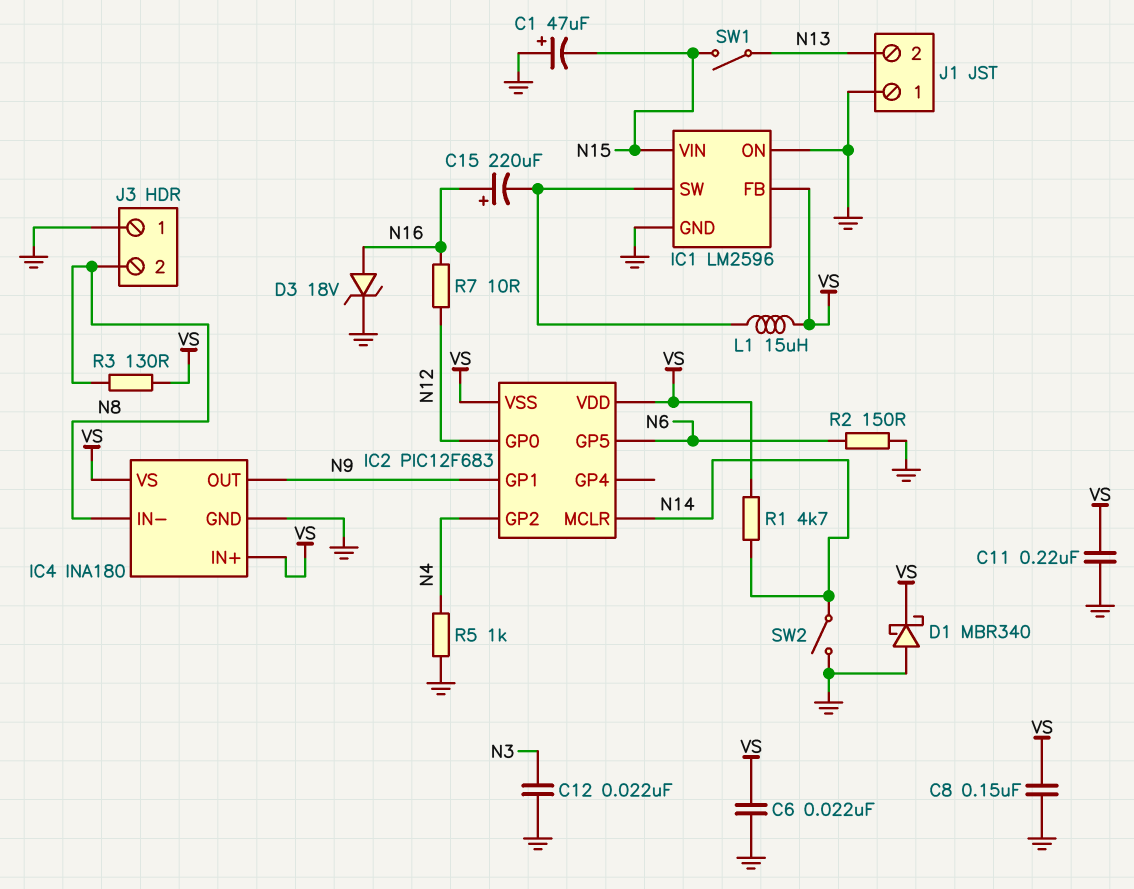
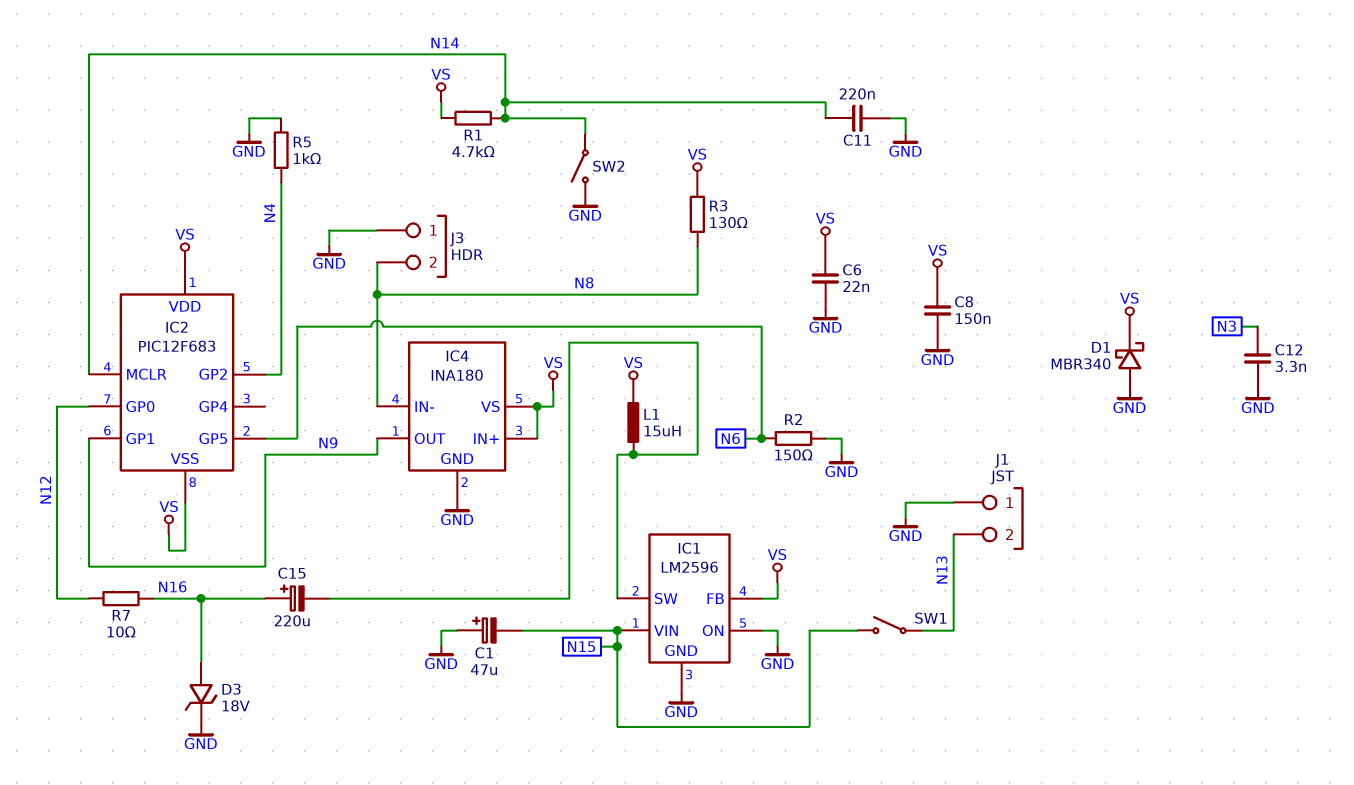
C11: 220nF (GND, VS) -> 220nF (GND, N14)
C12: 22nF (GND, N3) -> 3.3nF (GND, N3)

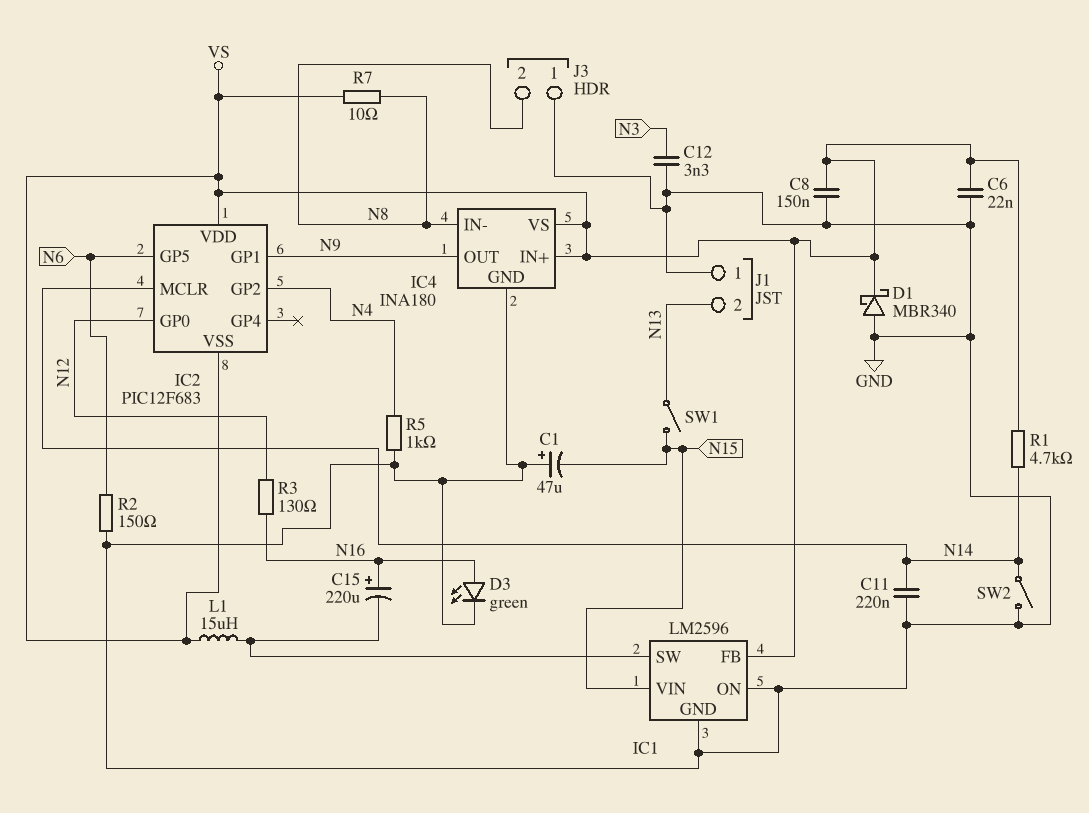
D3: zener 18V (A N16, K GND) -> LED green (A N16, K GND)
R3: 130 (N8, VS) -> 130 (N12, N16)
R7: 10 (N12, N16) -> 10 (N8, VS)

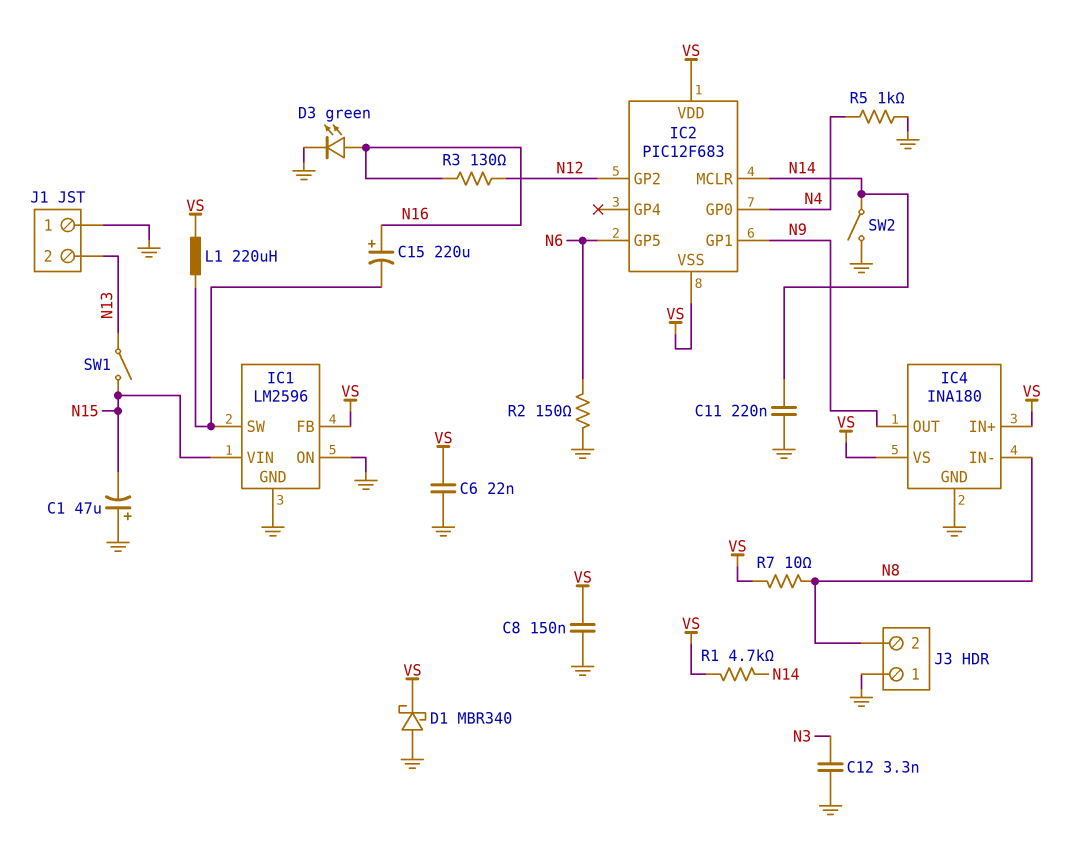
IC2 pin GP0: N12 -> N4
IC2 pin GP2: N4 -> N12
L1: 15uH (IC1/SW, VS) -> 220uH (IC1/SW, VS)

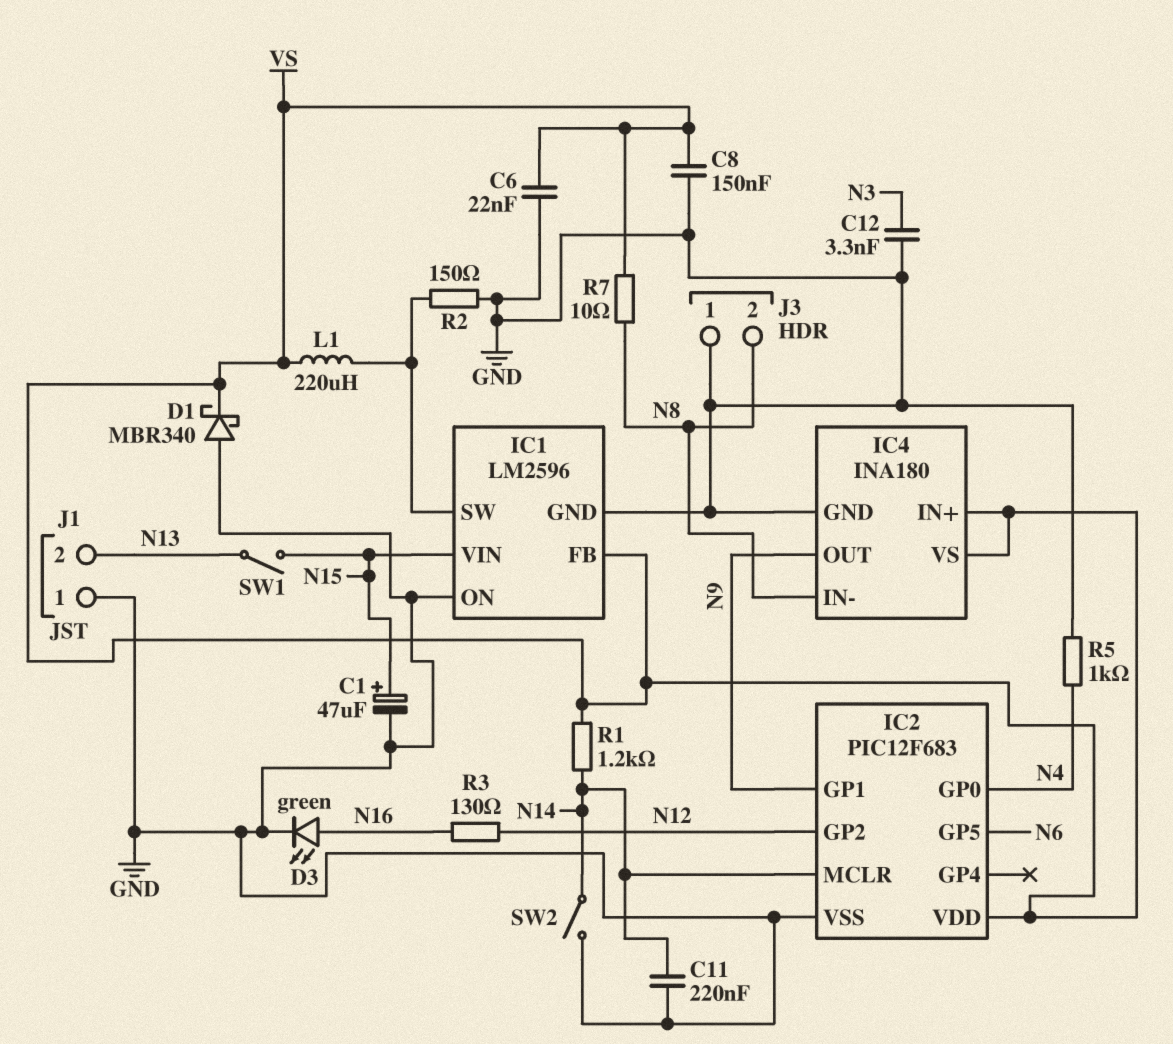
C1: 47uF (plus GND, minus N15) -> 47uF (plus N15, minus GND)
C15: 220uF (plus N16, minus IC1/SW) -> none
IC2 pin VSS: VS -> GND
R1: 4.7k (N14, VS) -> 1.2k (N14, VS)
R2: 150 (GND, N6) -> 150 (GND, IC1/SW)

